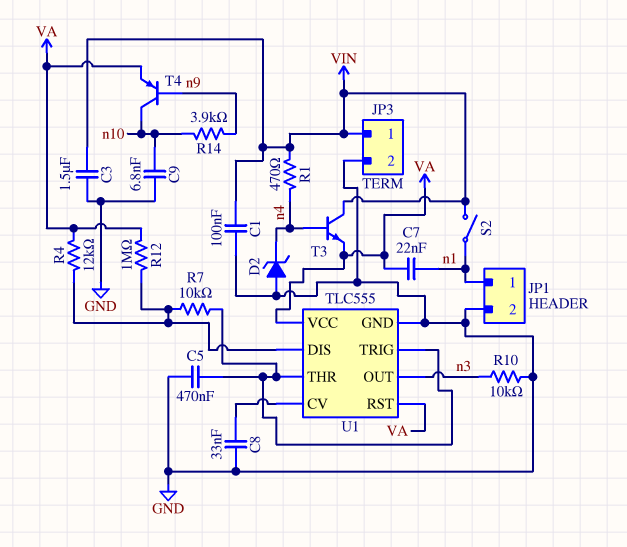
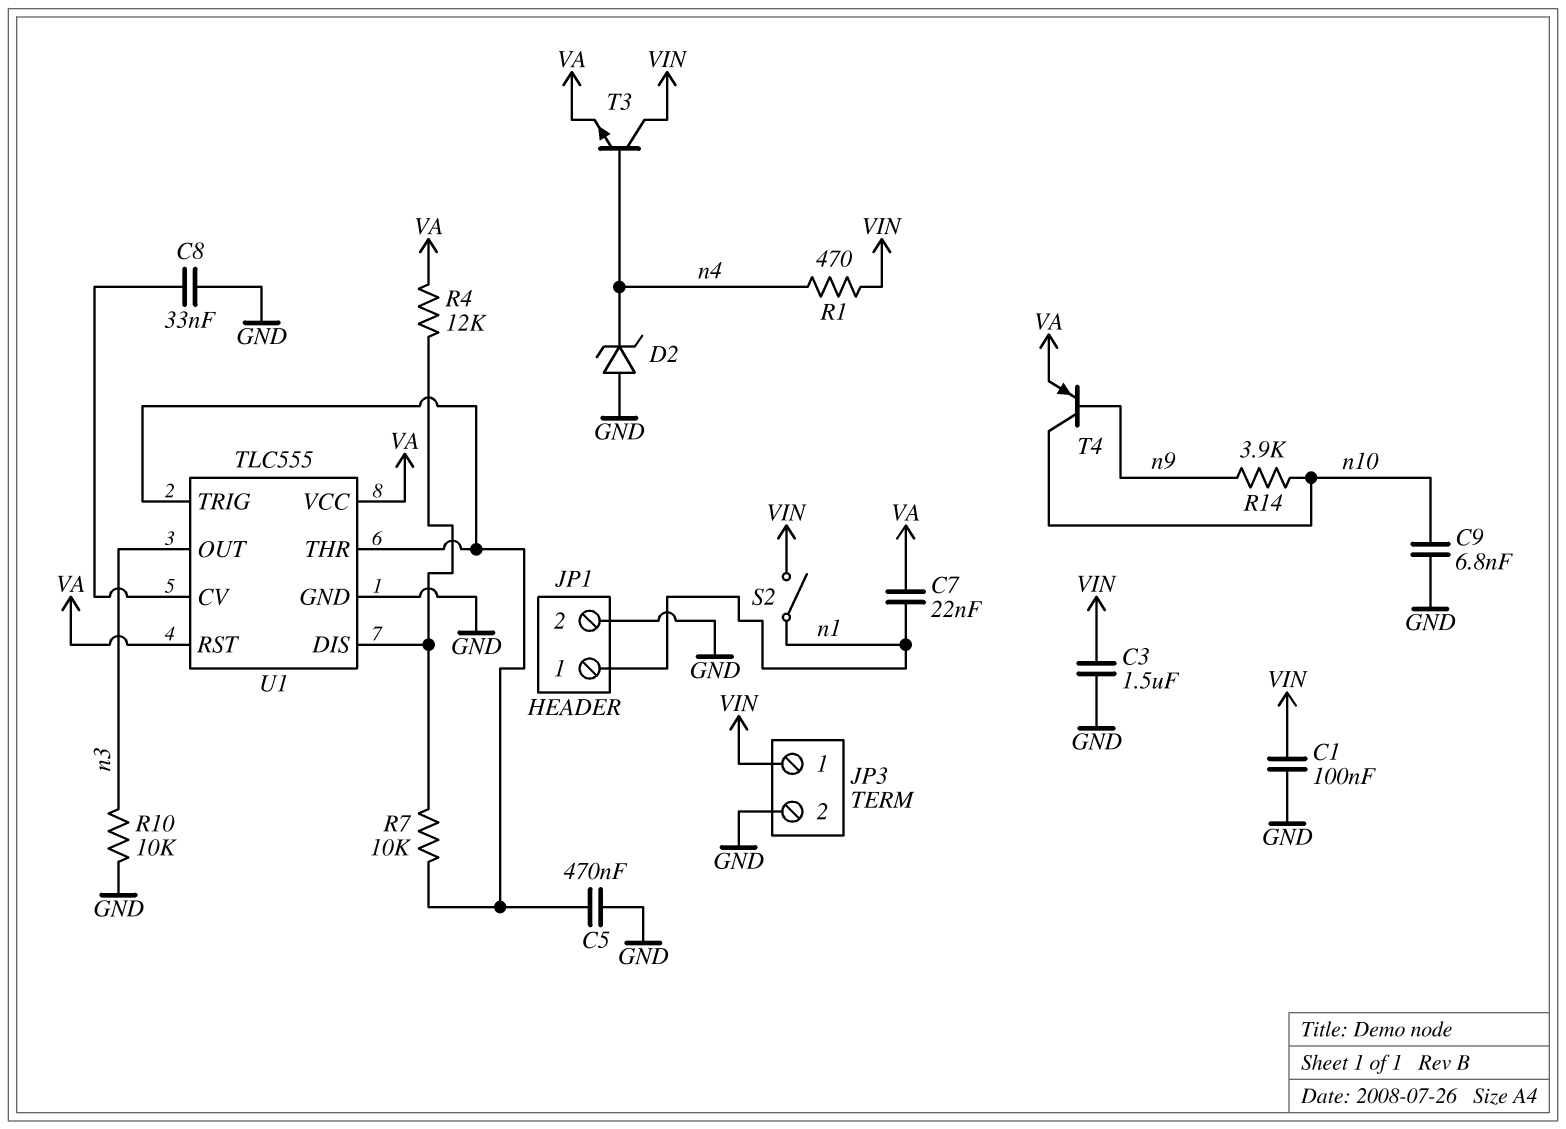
R12: 1M (U1/DIS, VA) -> none

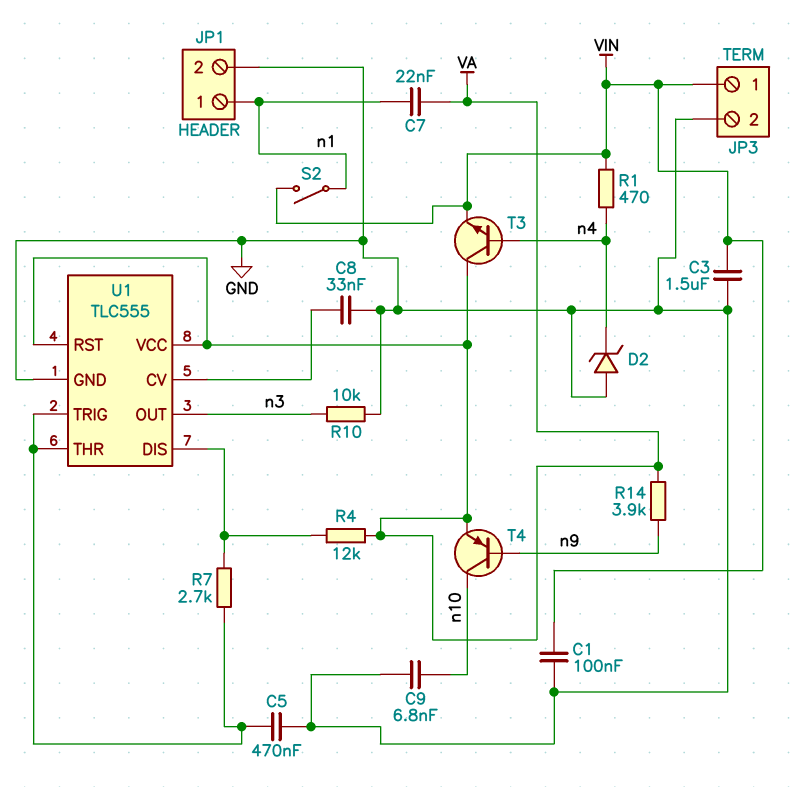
R7: 10k (U1/DIS, U1/THR) -> 2.7k (U1/DIS, U1/THR)
R14: 3.9k (n9, n10) -> 3.9k (VA, n9)
T3: NPN (B n4, C VIN, E VA) -> NPN (B n4, C VA, E VIN)

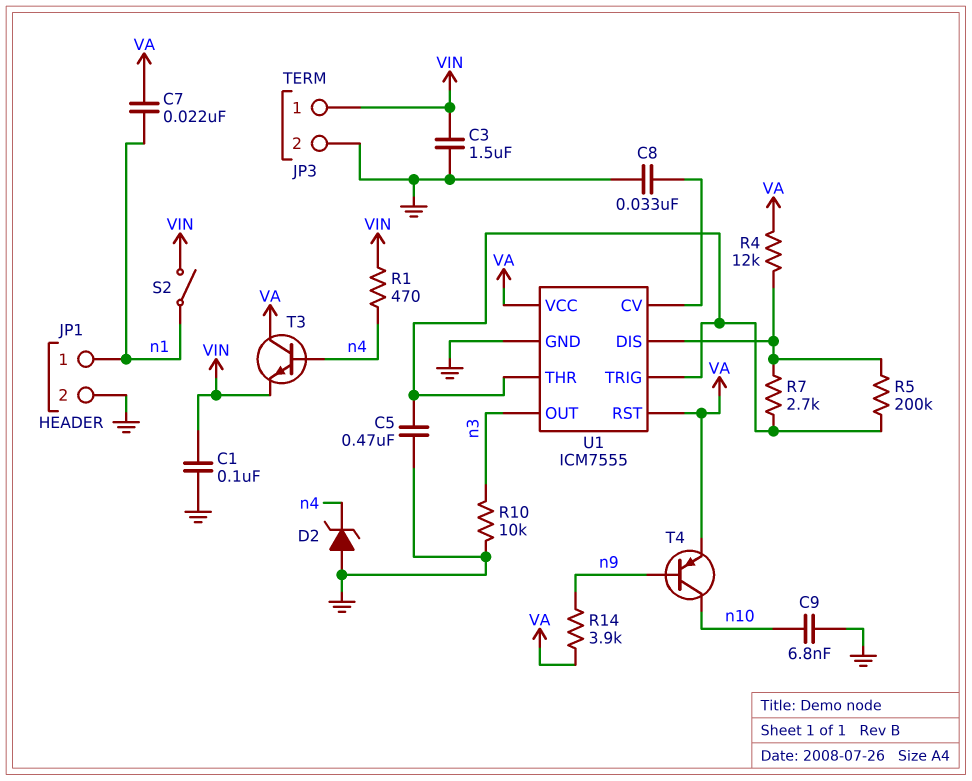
R5: none -> 200k (U1/DIS, U1/THR)
U1: TLC555 -> ICM7555

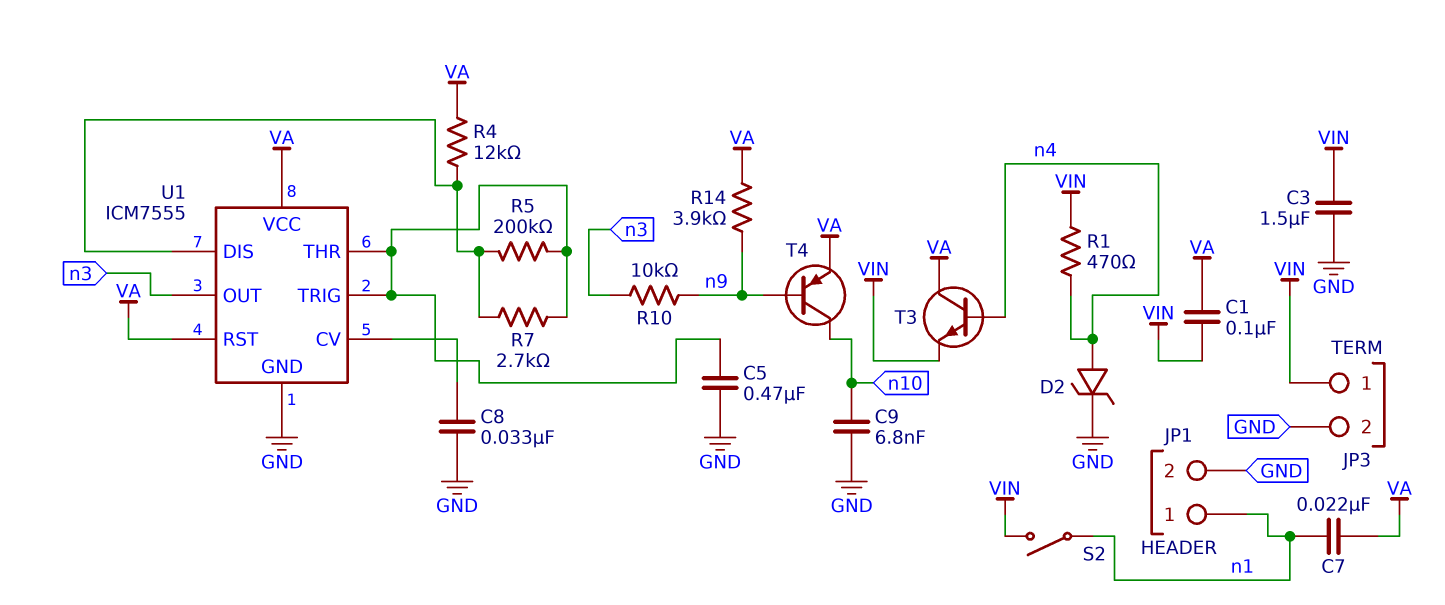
C1: 100nF (GND, VIN) -> 100nF (VA, VIN)
D2: zener (A GND, K n4) -> zener (A n4, K GND)
R10: 10k (GND, n3) -> 10k (n3, n9)

